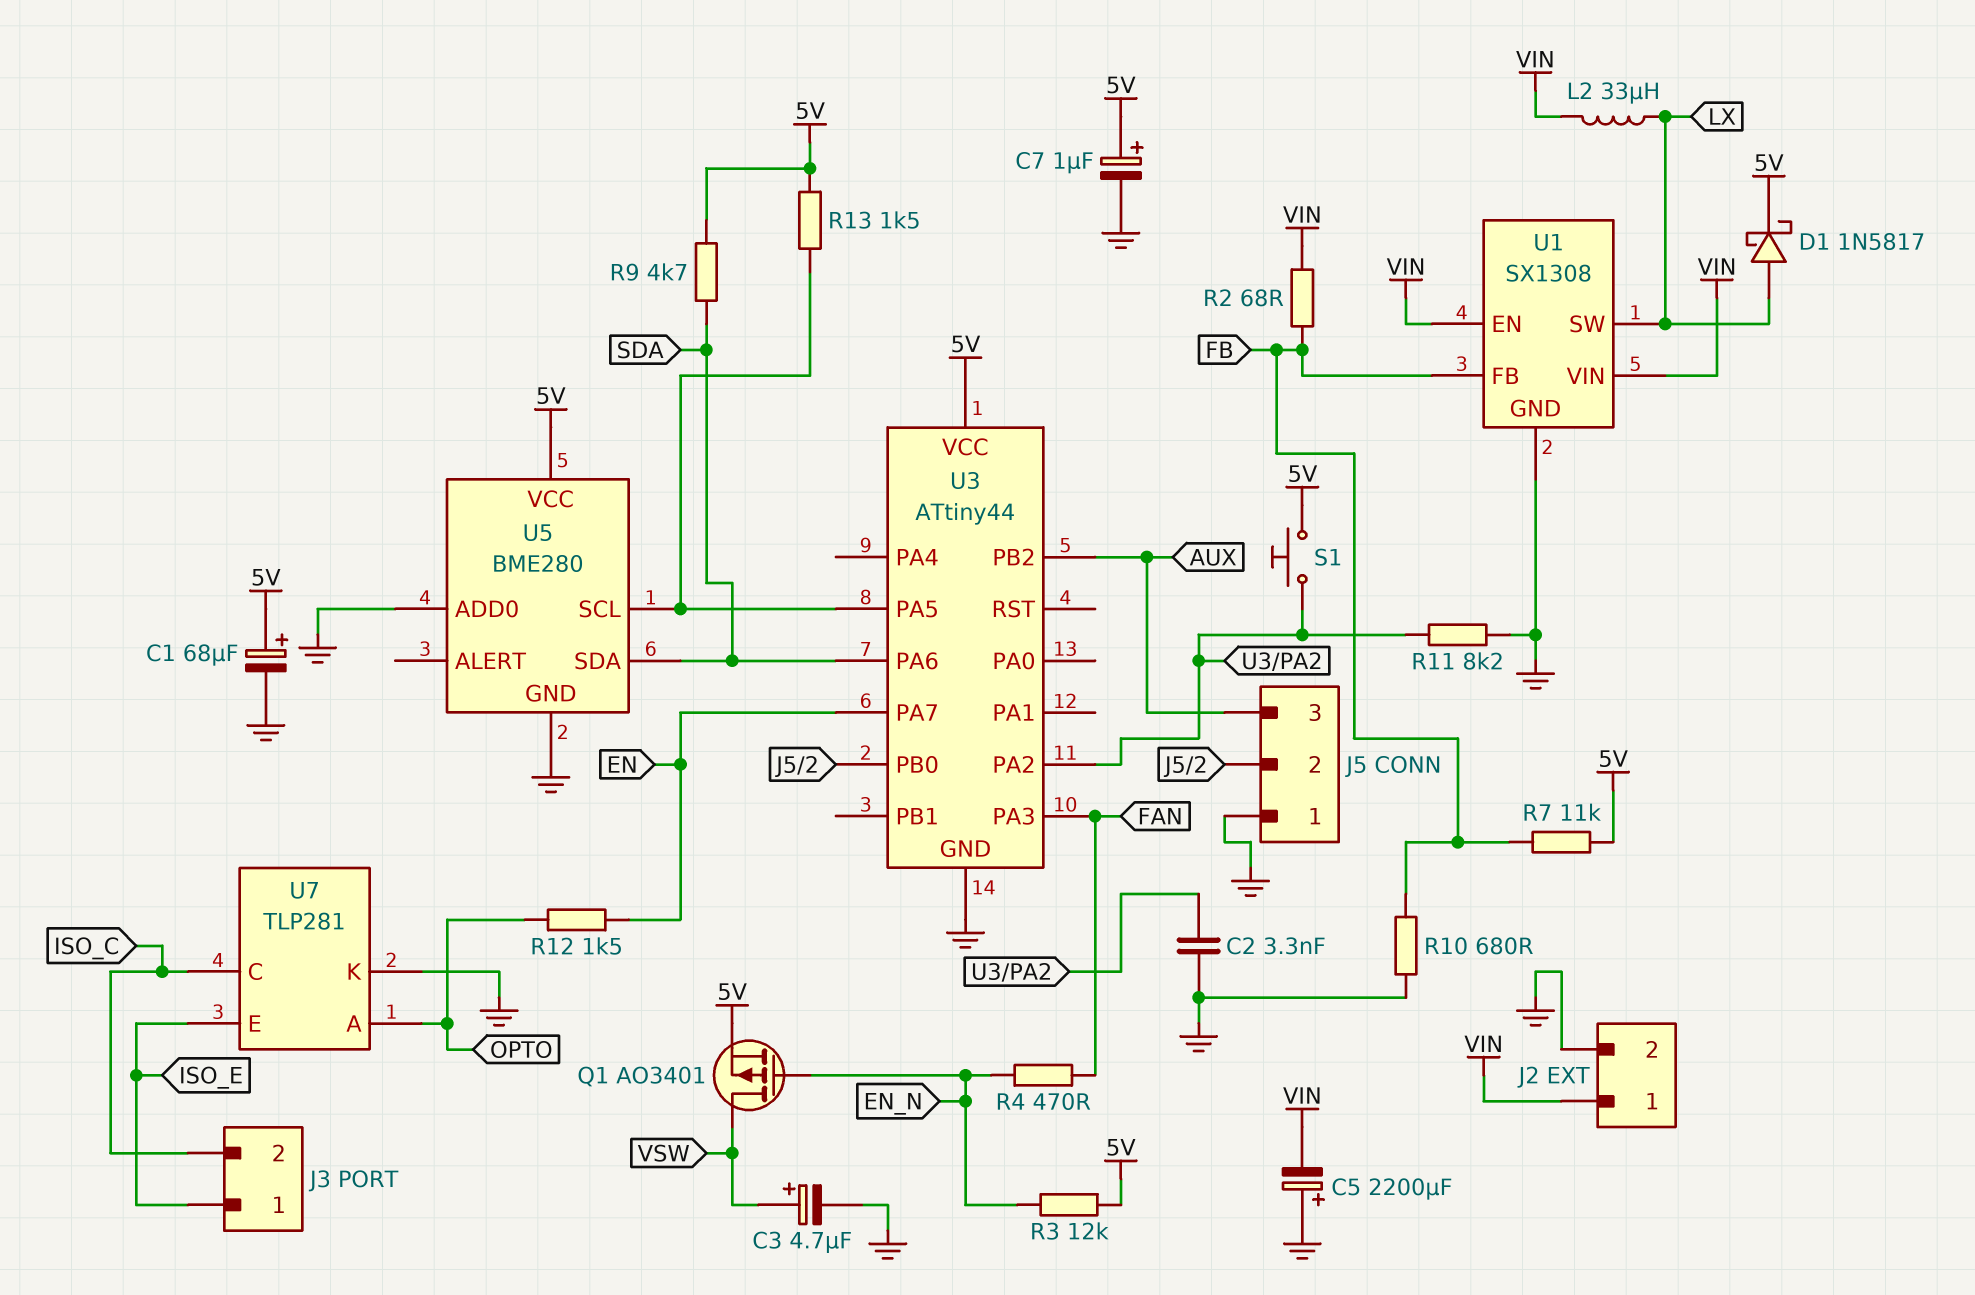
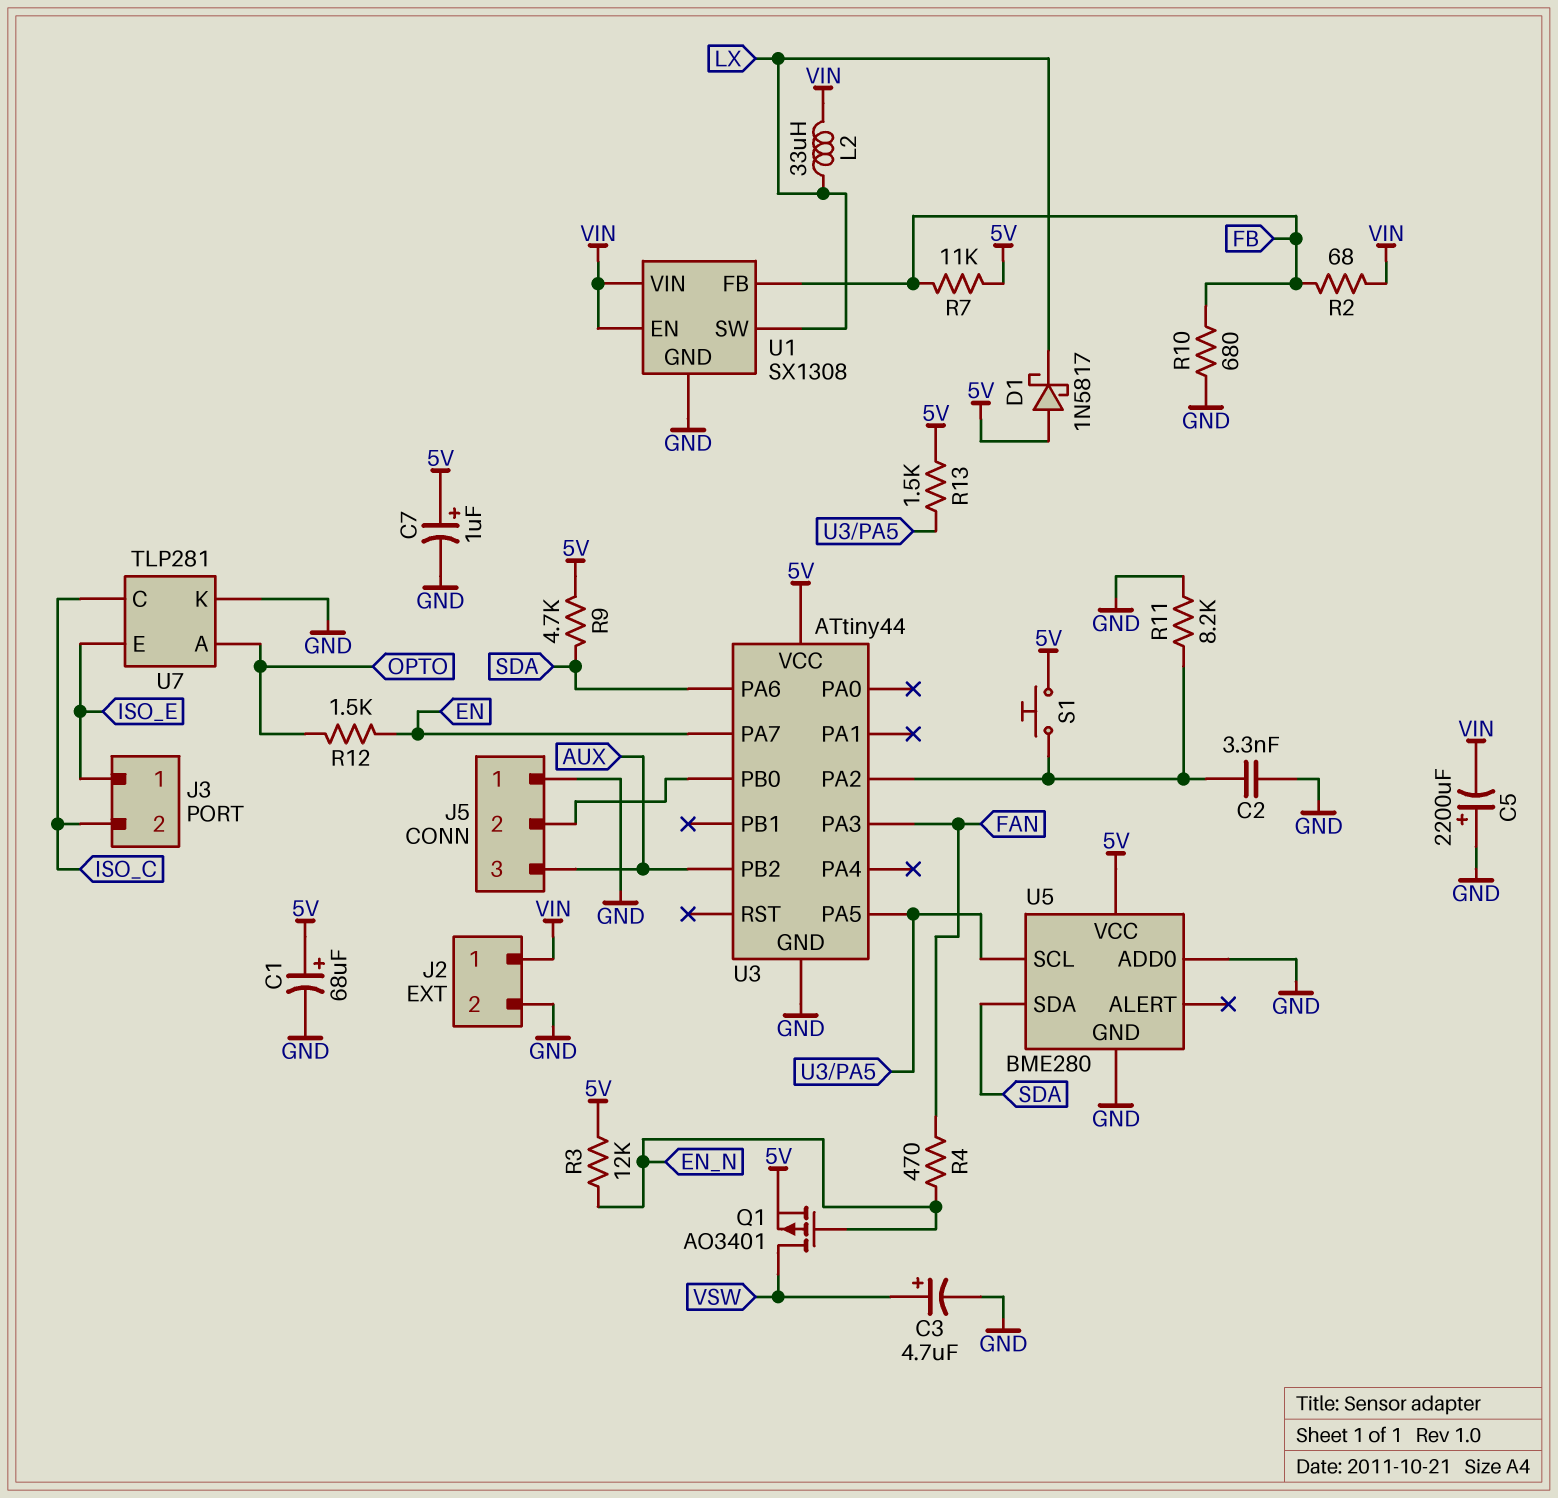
D1: schottky 1N5817 (A LX, K 5V) -> schottky 1N5817 (A 5V, K LX)

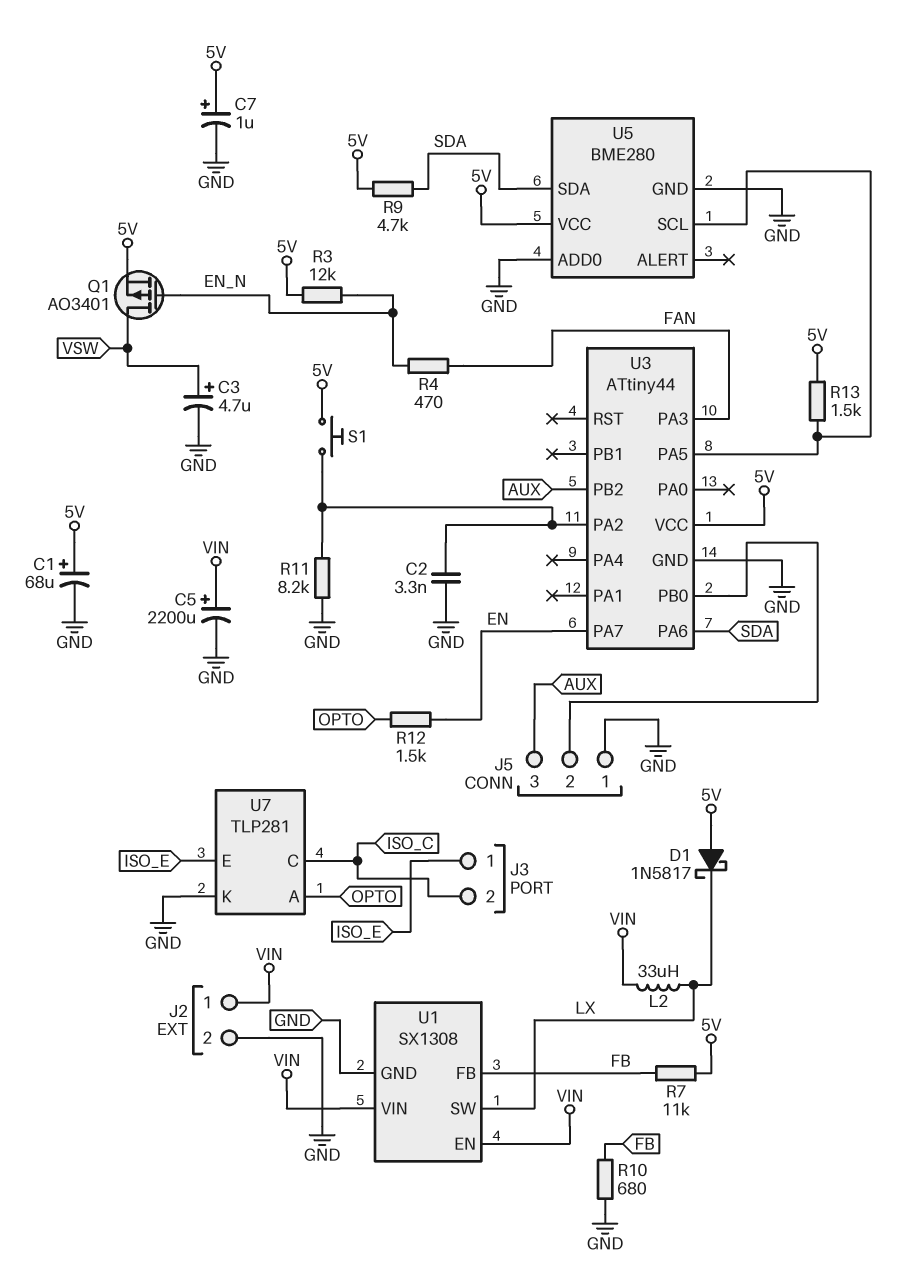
C5: 2200uF (plus GND, minus VIN) -> 2200uF (plus VIN, minus GND)
R2: 68 (FB, VIN) -> none

